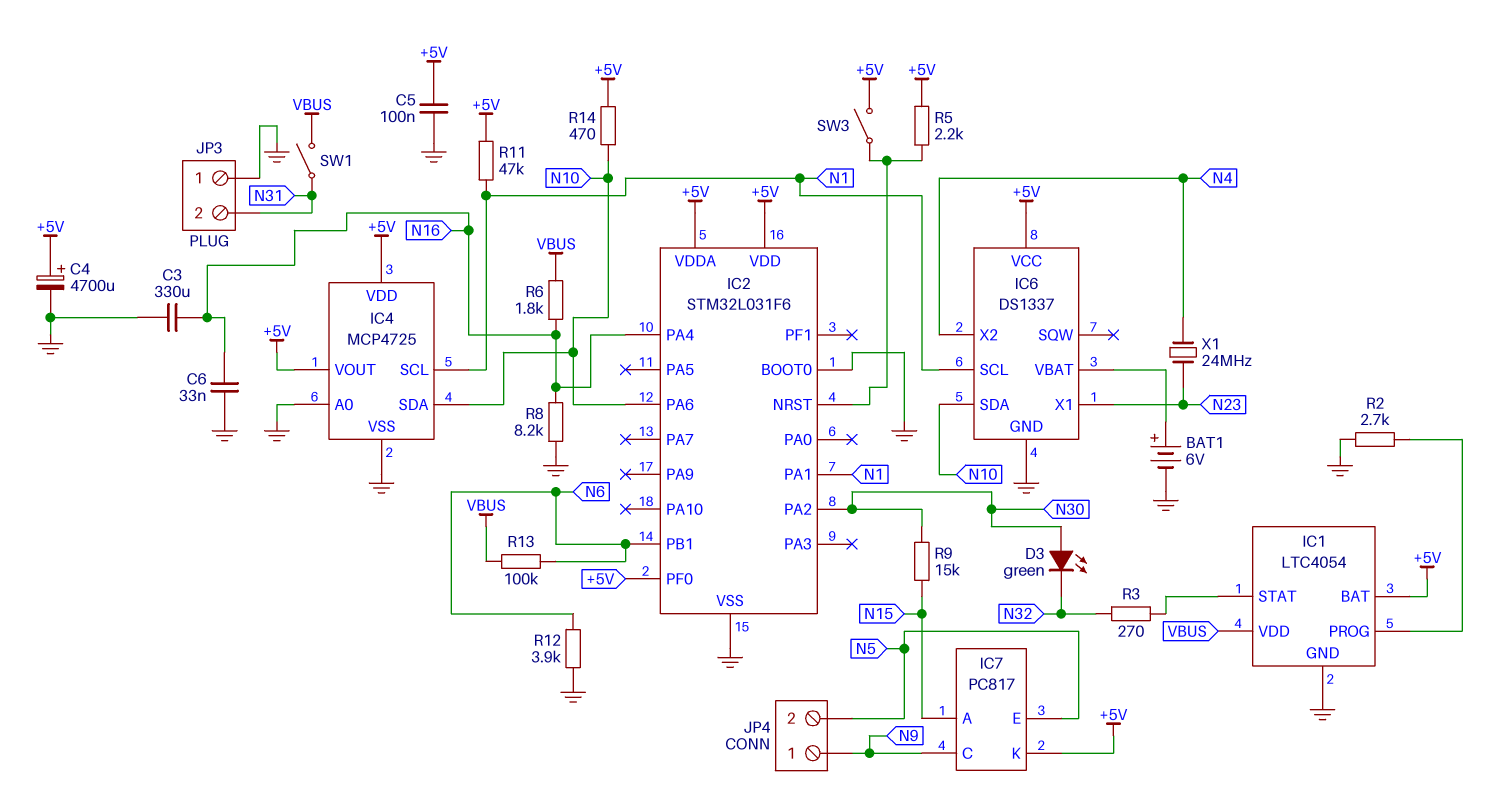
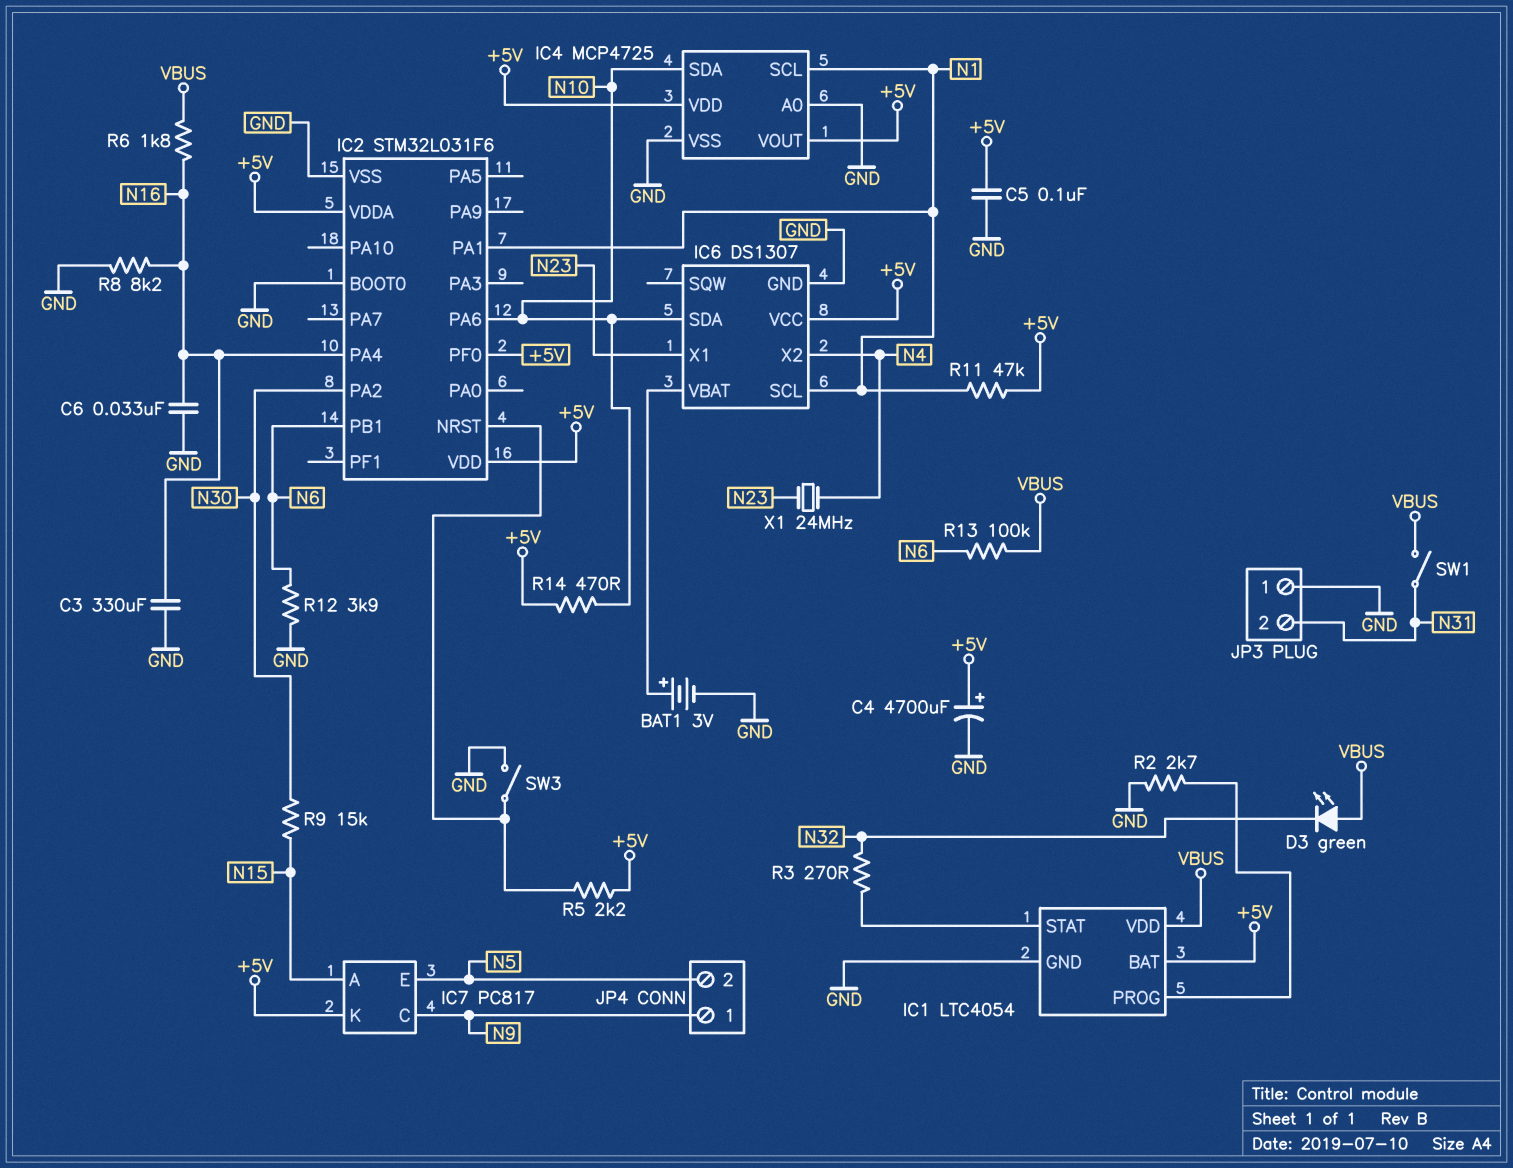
BAT1: 6V (plus IC6/VBAT, minus GND) -> 3V (plus IC6/VBAT, minus GND)
D3: LED green (A N30, K N32) -> LED green (A VBUS, K N32)
IC6: DS1337 -> DS1307
SW3: switch (+5V, IC2/NRST) -> switch (GND, IC2/NRST)

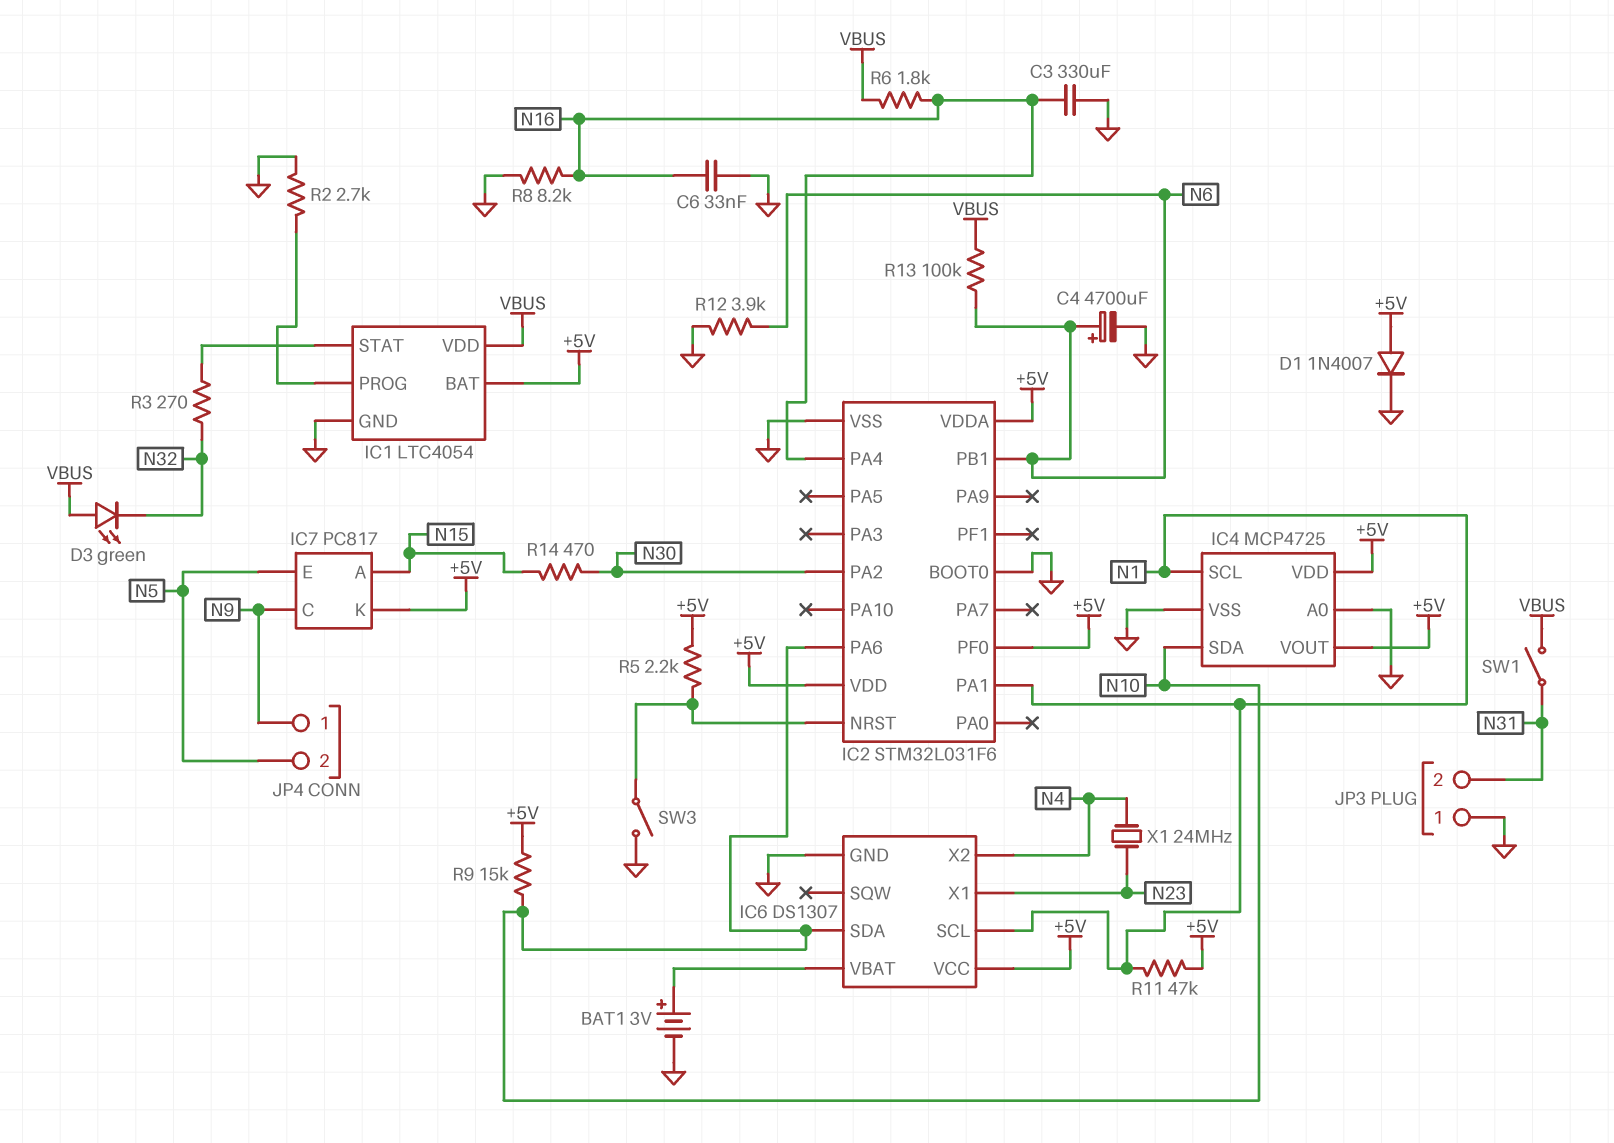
C4: 4700uF (plus +5V, minus GND) -> 4700uF (plus N6, minus GND)
C5: 100nF (+5V, GND) -> none
D1: none -> diode 1N4007 (A +5V, K GND)
R9: 15k (N15, N30) -> 15k (+5V, N10)
R14: 470 (+5V, N10) -> 470 (N15, N30)

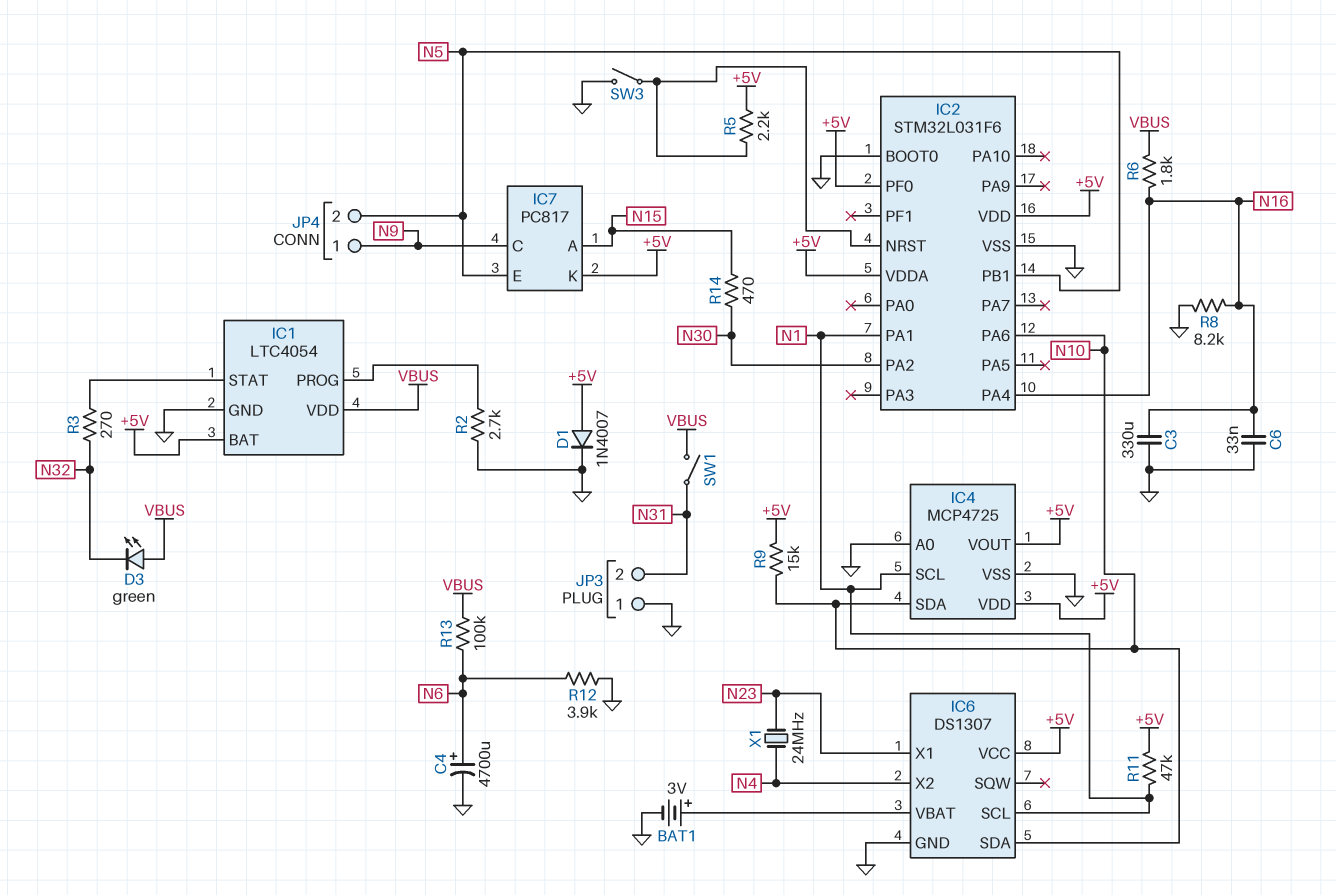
IC2 pin PB1: N6 -> N5

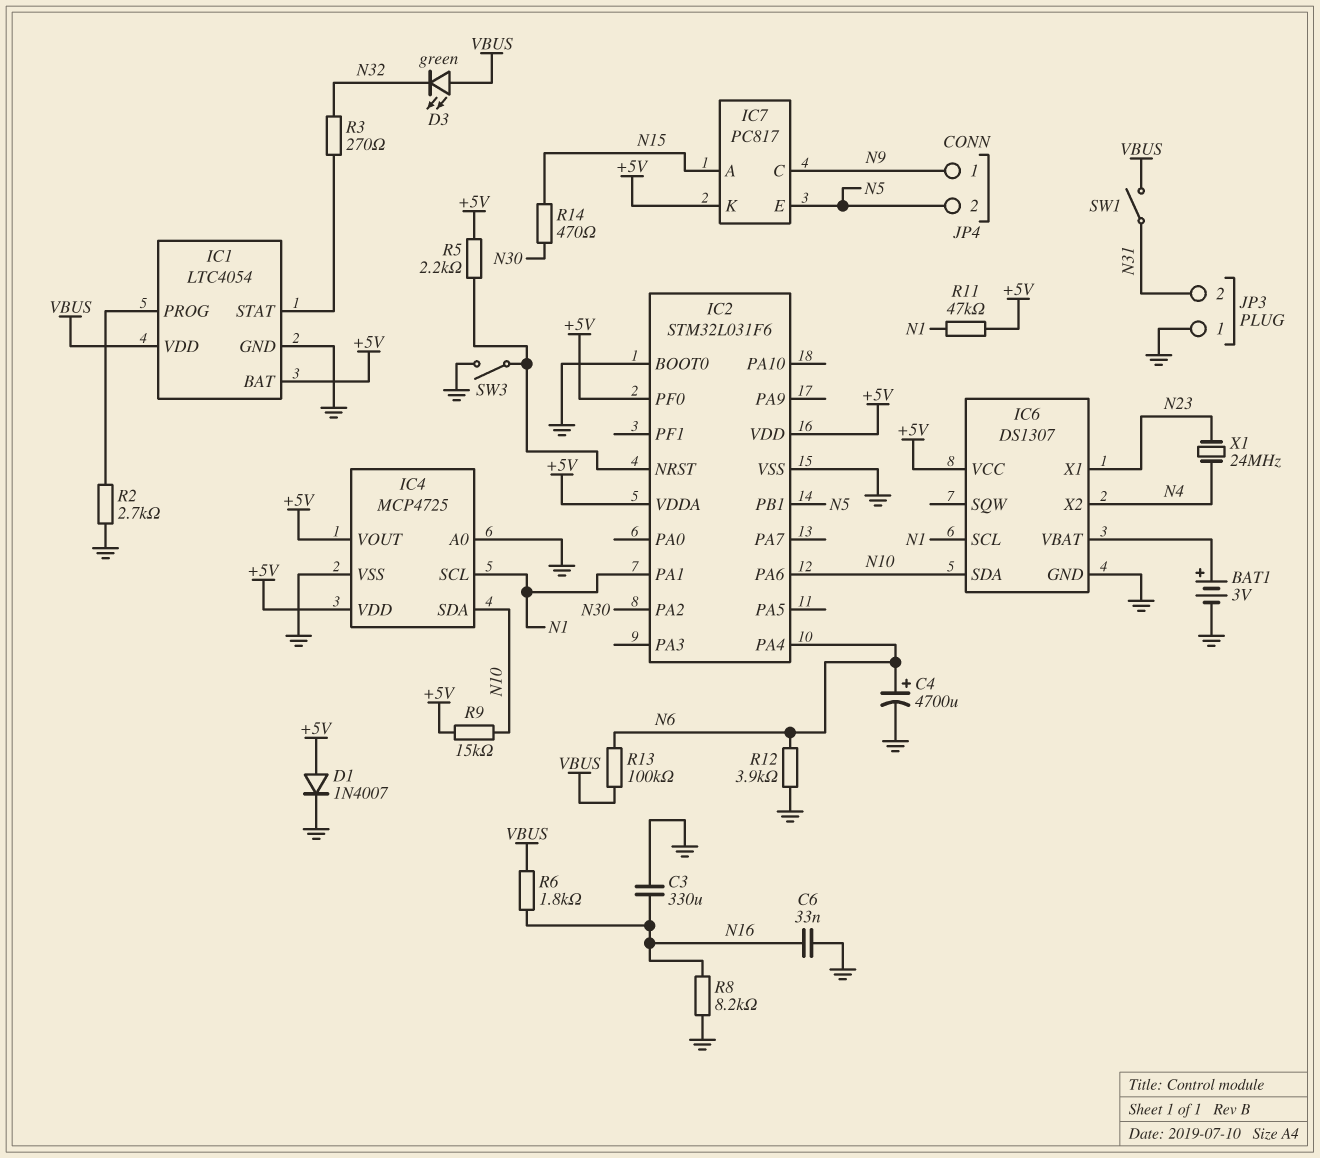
IC2 pin PA4: N16 -> N6

